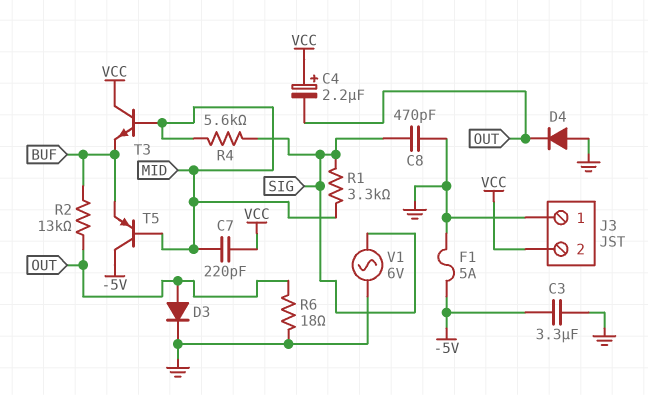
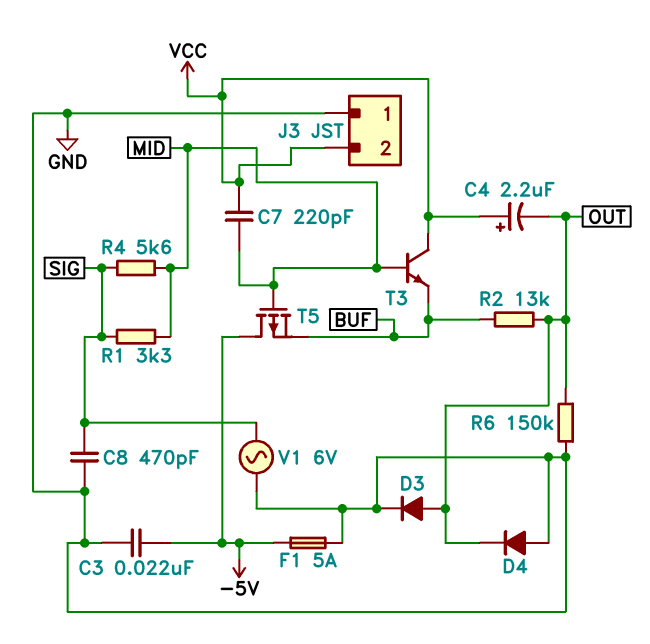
C3: 3.3uF (-5V, GND) -> 22nF (-5V, GND)
R6: 18 (GND, OUT) -> 150k (GND, OUT)
T5: PNP (B MID, C -5V, E BUF) -> PMOS (G MID, D -5V, S BUF)

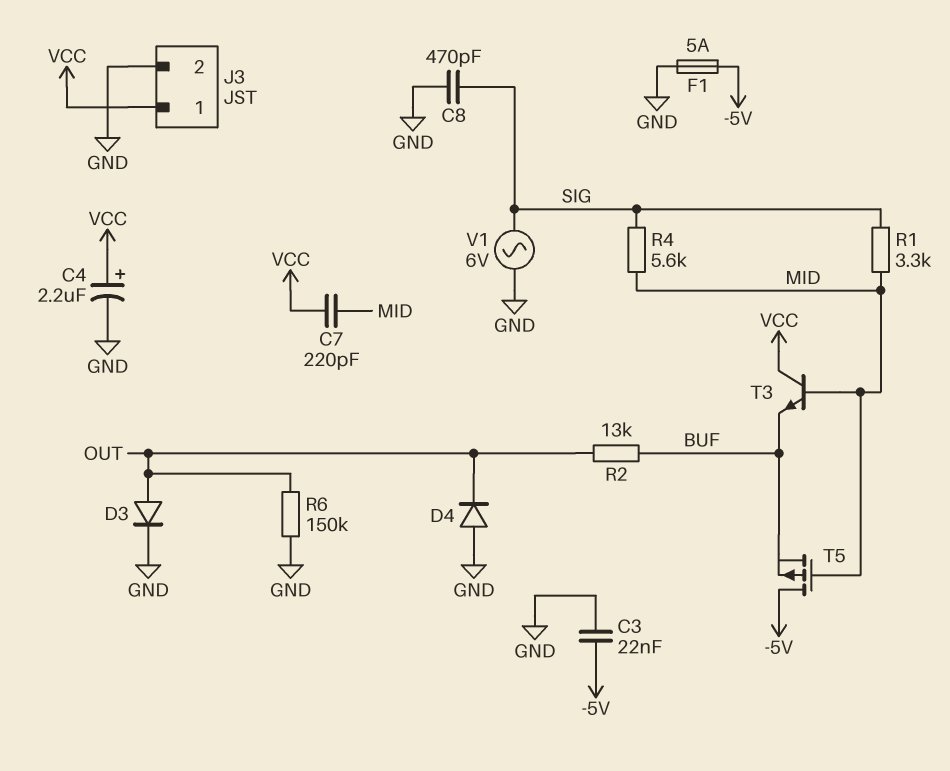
C4: 2.2uF (plus VCC, minus OUT) -> 2.2uF (plus VCC, minus GND)
J3 pin 1: GND -> VCC
J3 pin 2: VCC -> GND

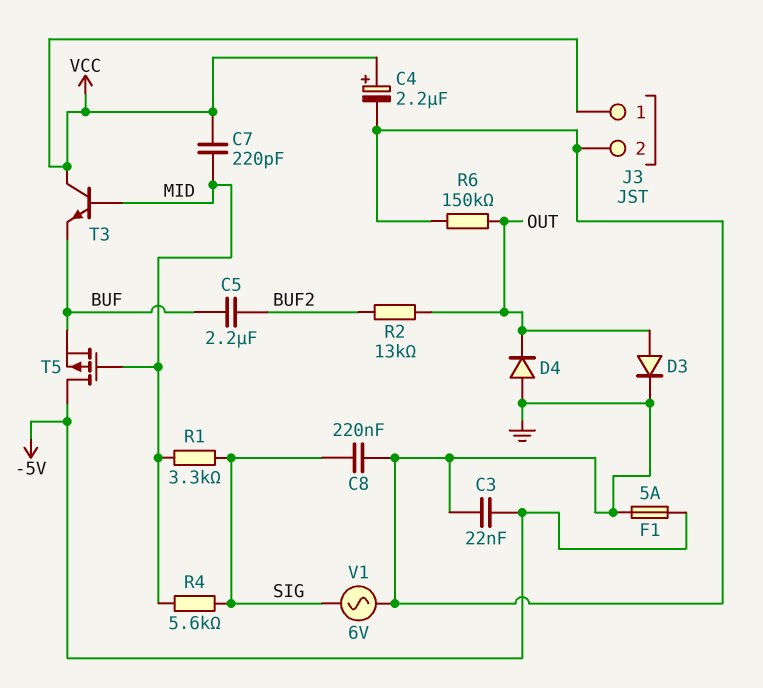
C5: none -> 2.2uF (BUF, BUF2)
C8: 470pF (GND, SIG) -> 220nF (GND, SIG)
R2: 13k (BUF, OUT) -> 13k (BUF2, OUT)

